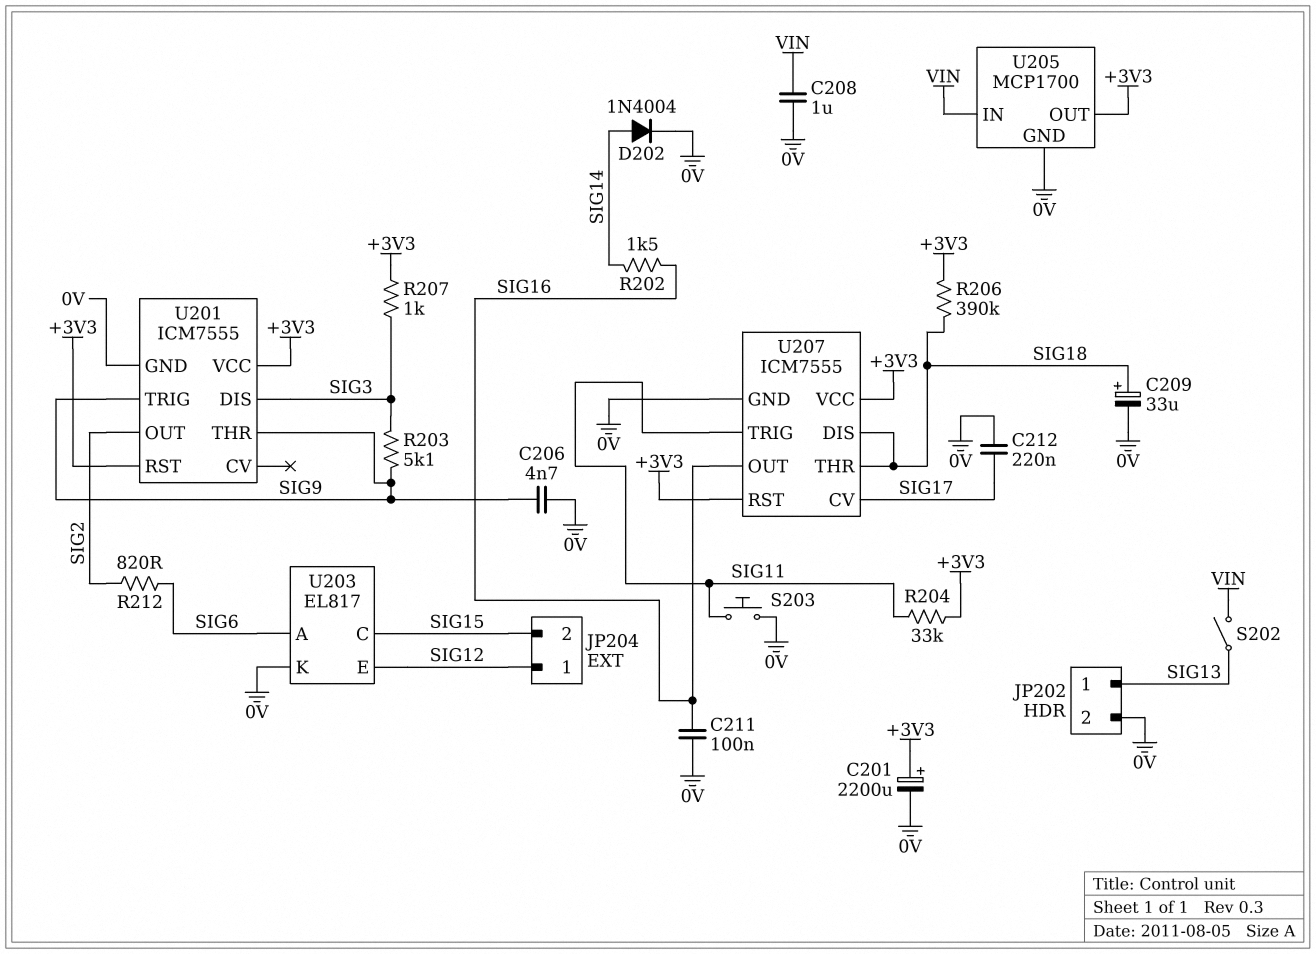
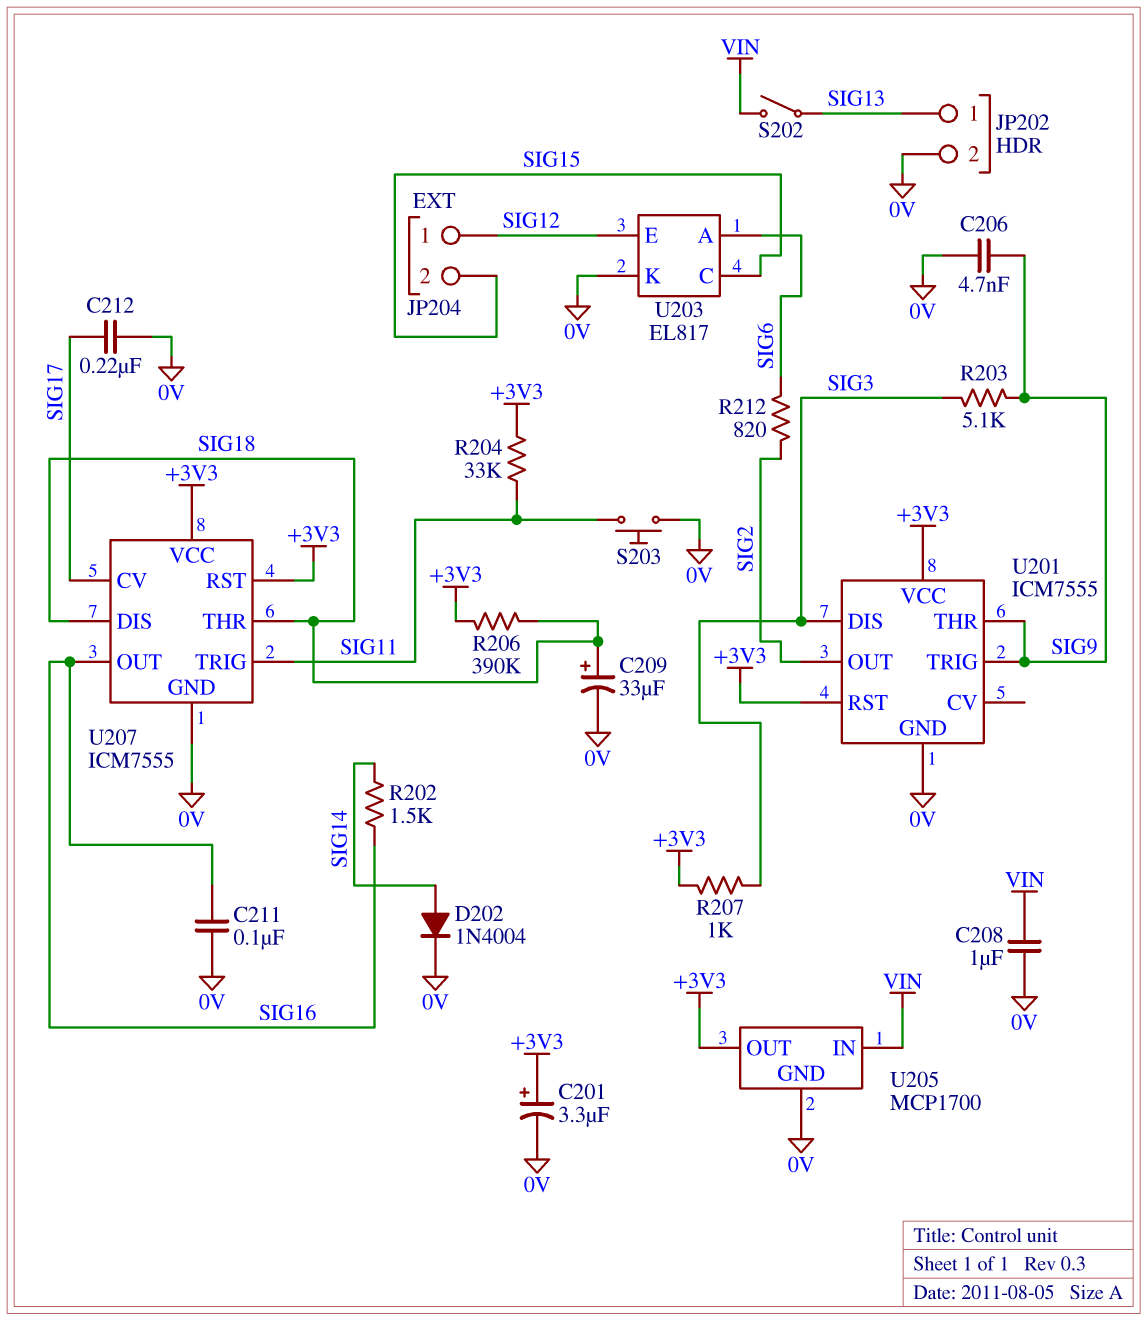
C201: 2200uF (plus +3V3, minus 0V) -> 3.3uF (plus +3V3, minus 0V)

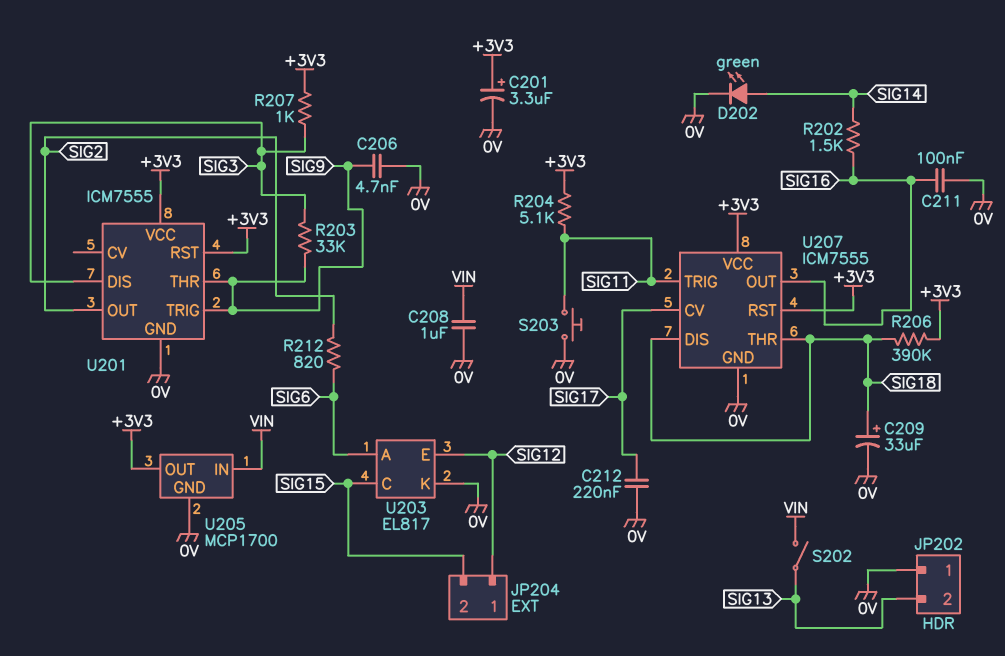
D202: diode 1N4004 (A SIG14, K 0V) -> LED green (A SIG14, K 0V)
JP202 pin 1: SIG13 -> 0V
JP202 pin 2: 0V -> SIG13
R203: 5.1k (SIG3, SIG9) -> 33k (SIG3, SIG9)
R204: 33k (+3V3, SIG11) -> 5.1k (+3V3, SIG11)

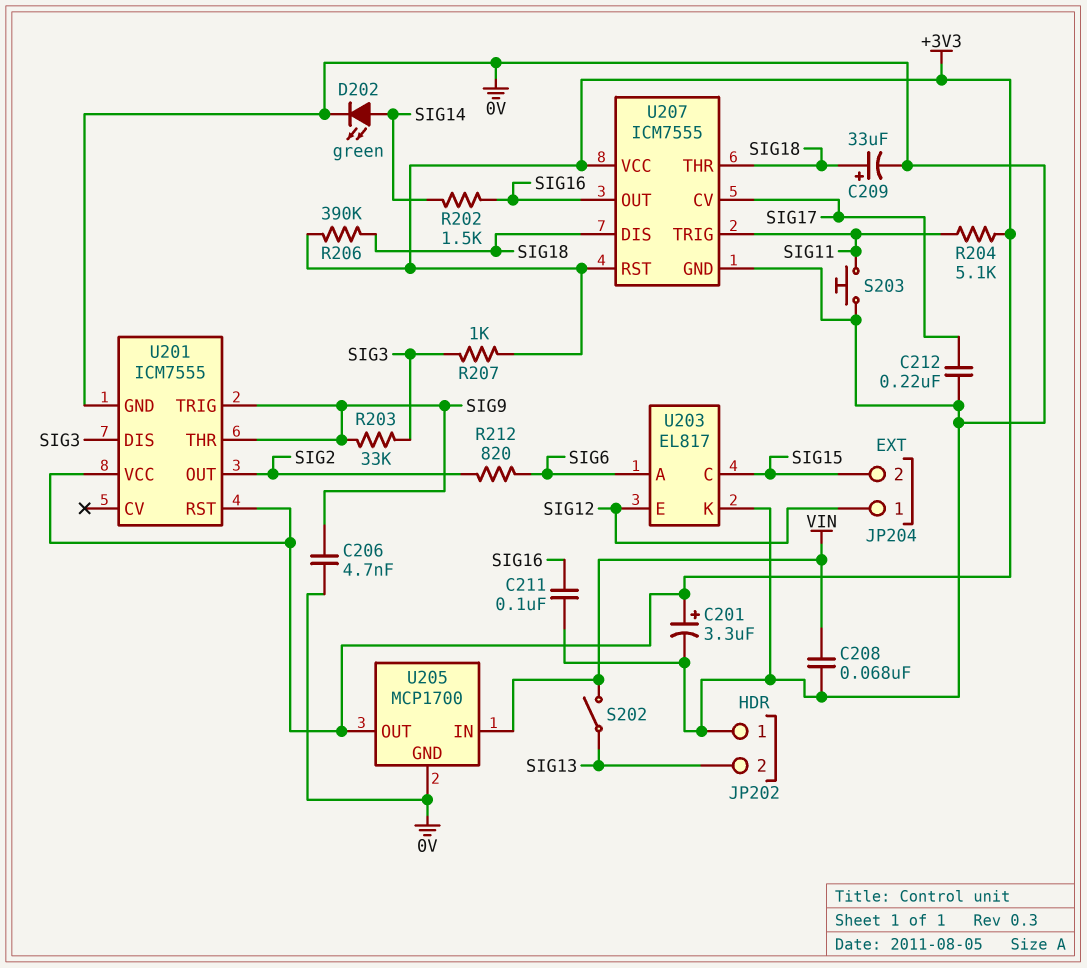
C208: 1uF (0V, VIN) -> 68nF (0V, VIN)

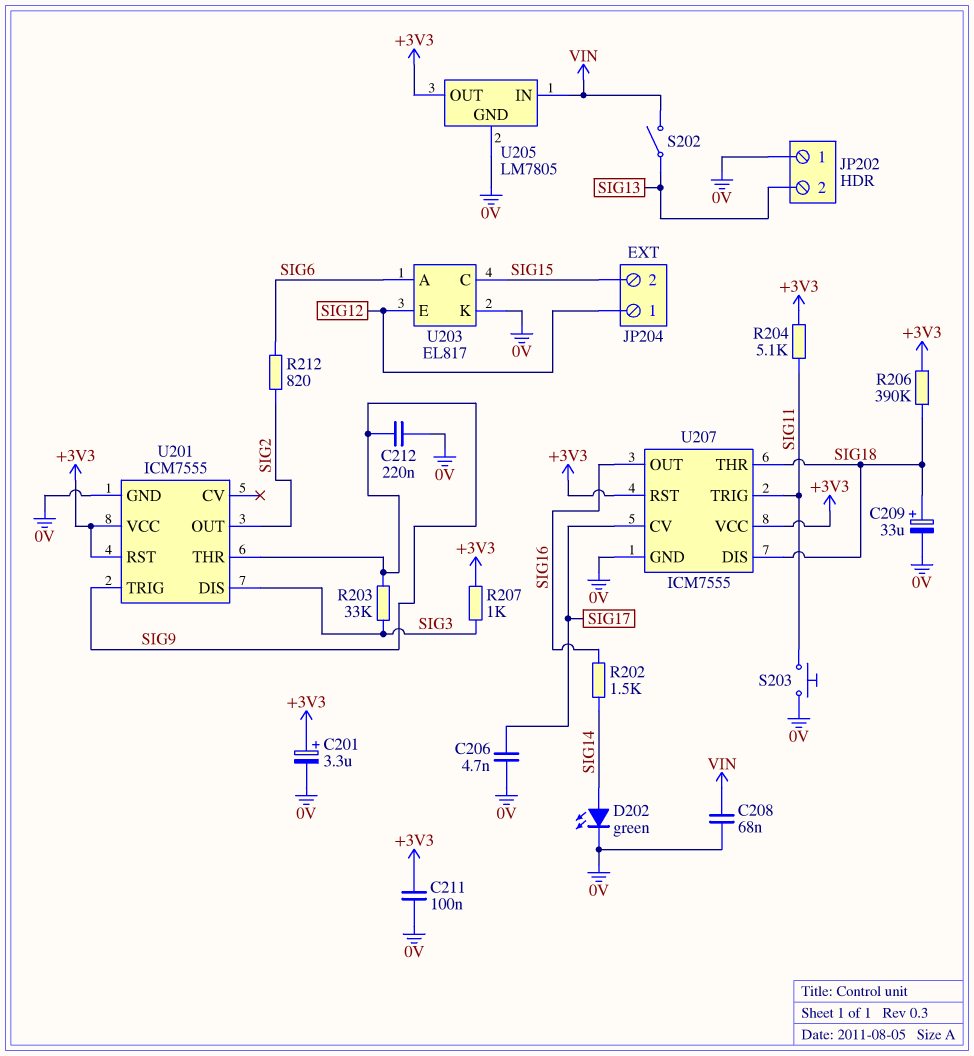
C206: 4.7nF (0V, SIG9) -> 4.7nF (0V, SIG17)
C211: 100nF (0V, SIG16) -> 100nF (+3V3, 0V)
C212: 220nF (0V, SIG17) -> 220nF (0V, SIG9)
U205: MCP1700 -> LM7805

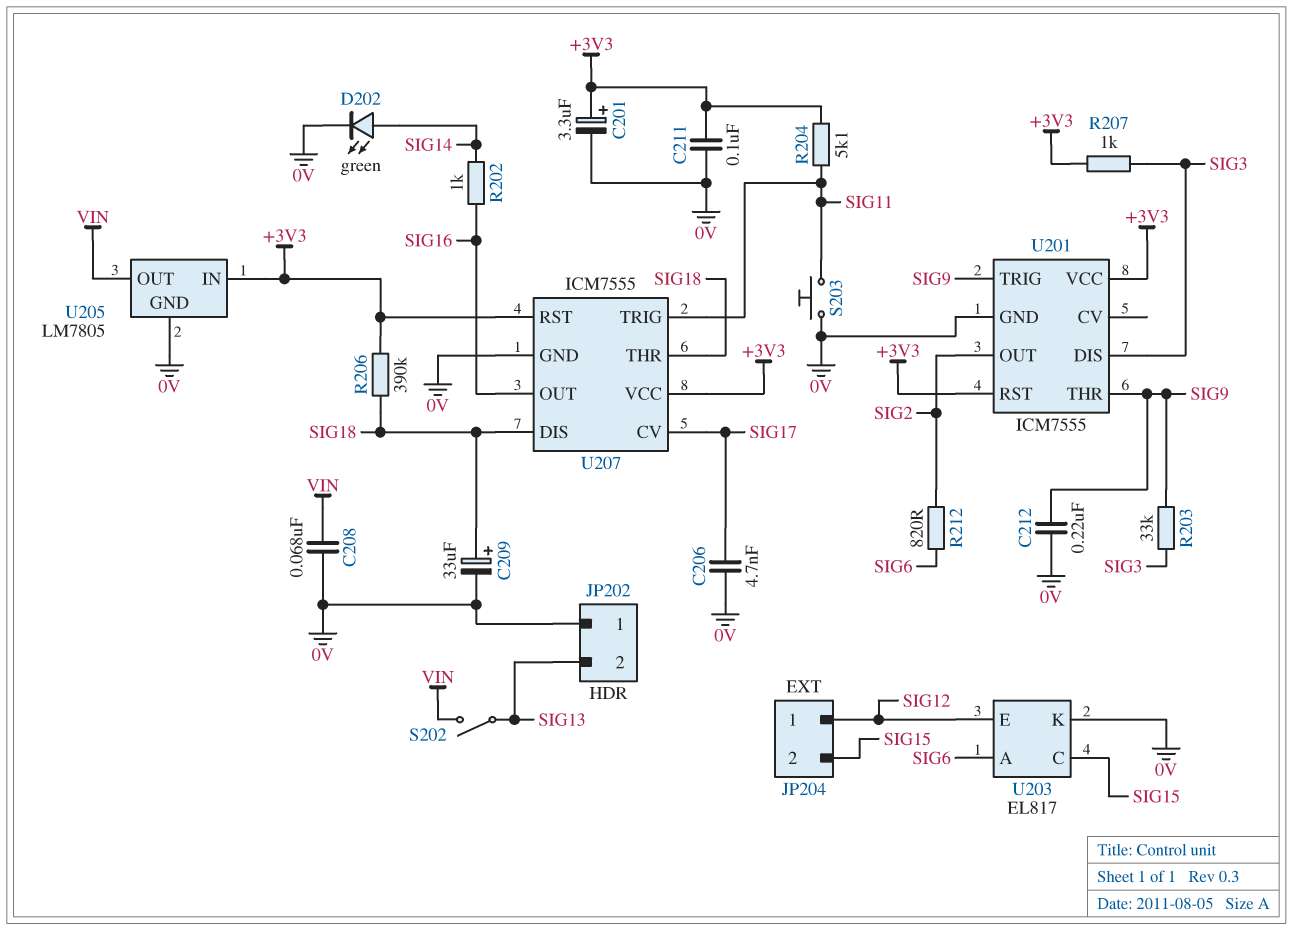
R202: 1.5k (SIG14, SIG16) -> 1k (SIG14, SIG16)
U205 pin IN: VIN -> +3V3
U205 pin OUT: +3V3 -> VIN

